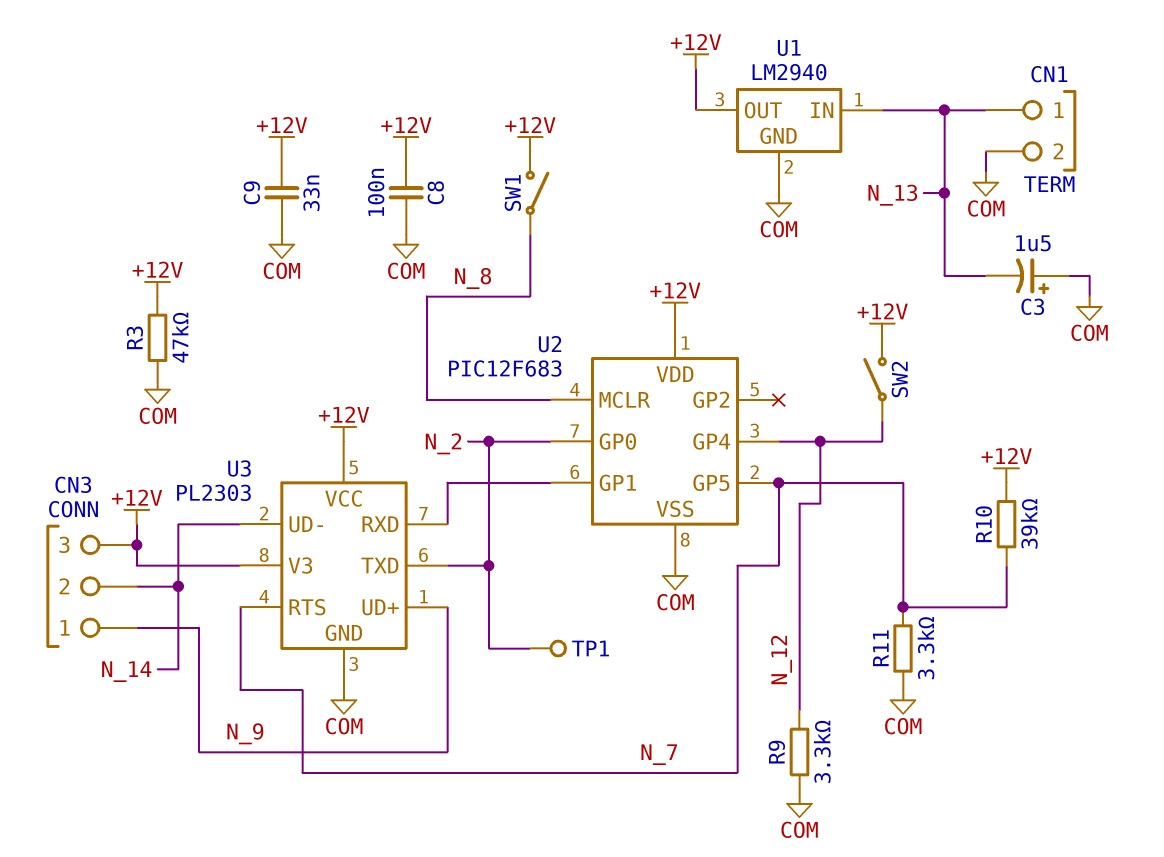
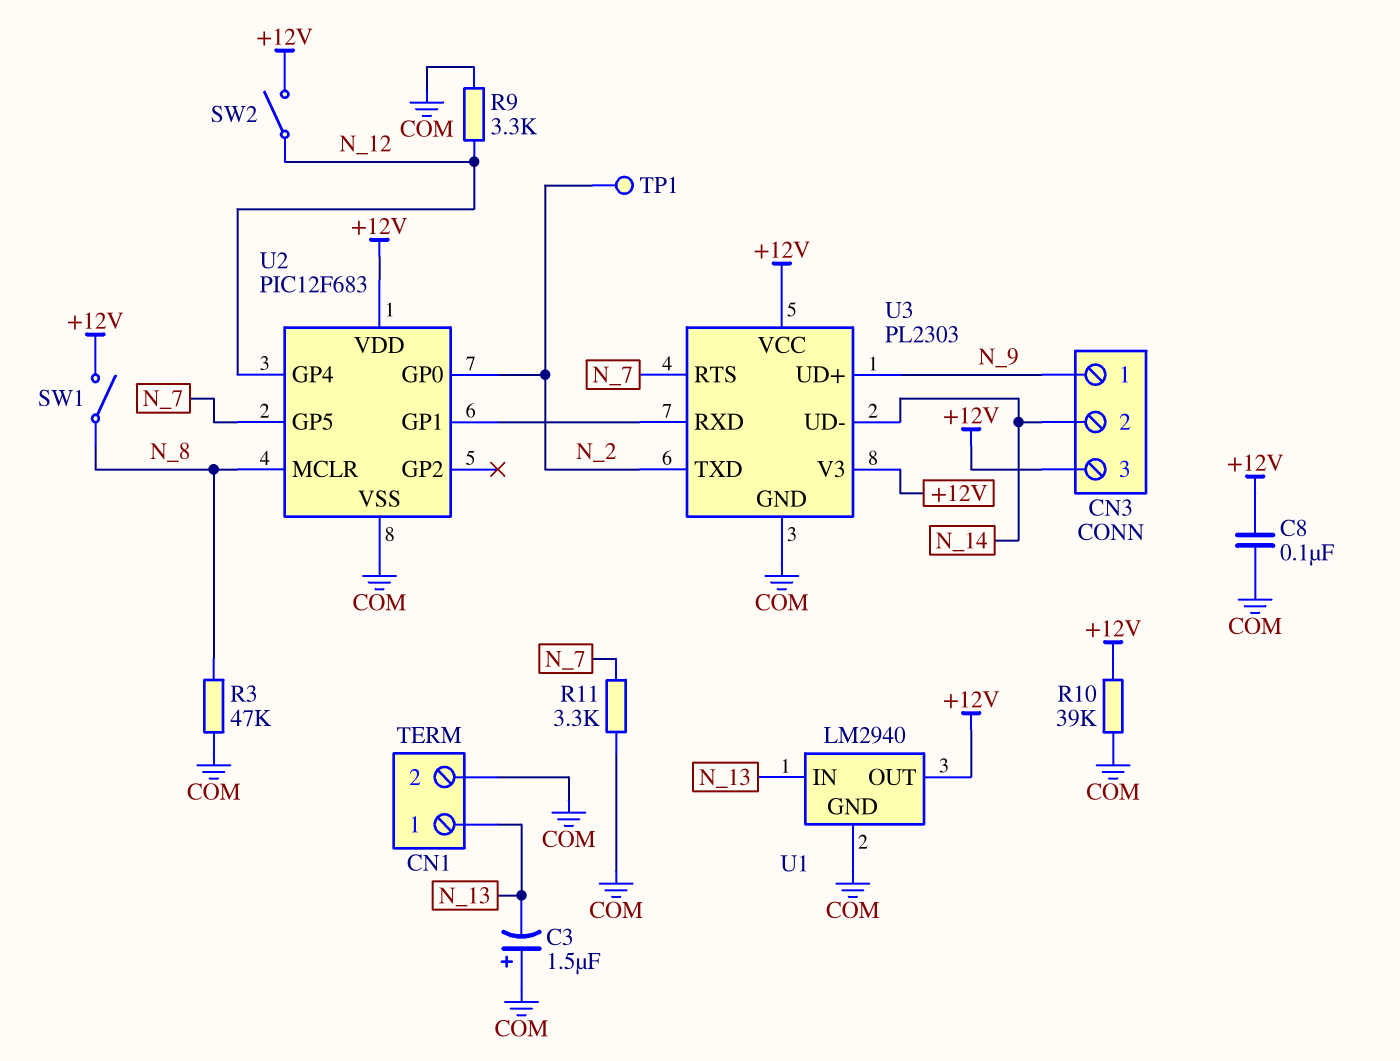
C9: 33nF (+12V, COM) -> none
R3: 47k (+12V, COM) -> 47k (COM, N_8)
R10: 39k (+12V, N_7) -> 39k (+12V, COM)

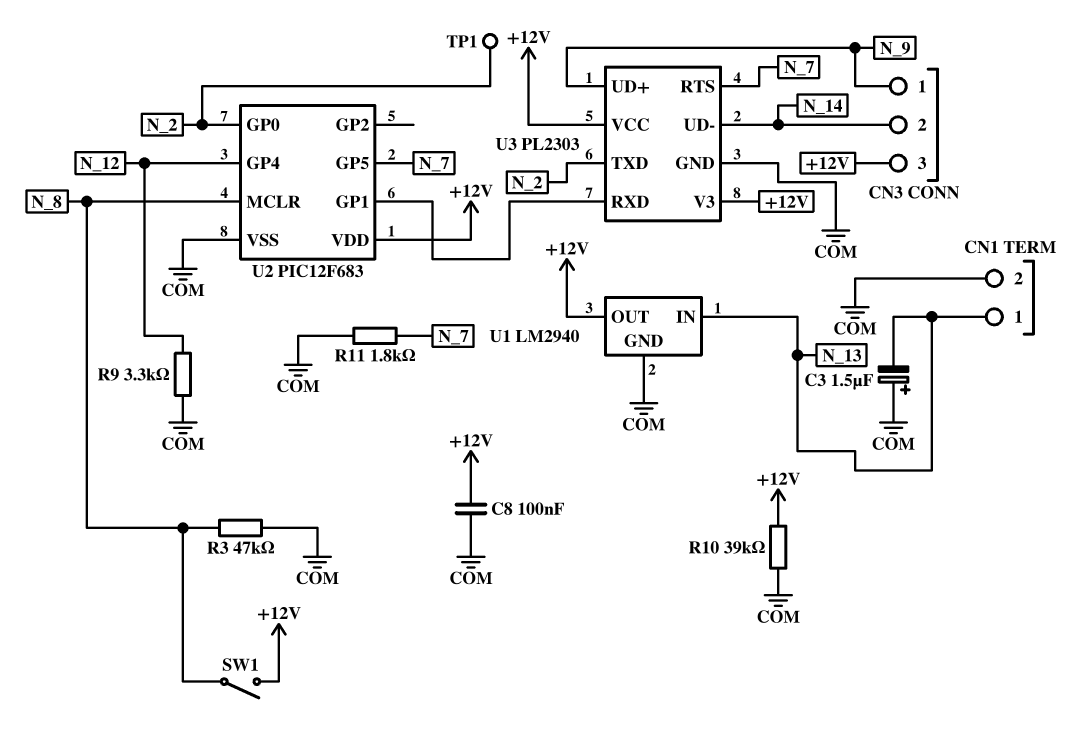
R11: 3.3k (COM, N_7) -> 1.8k (COM, N_7)
SW2: switch (+12V, N_12) -> none

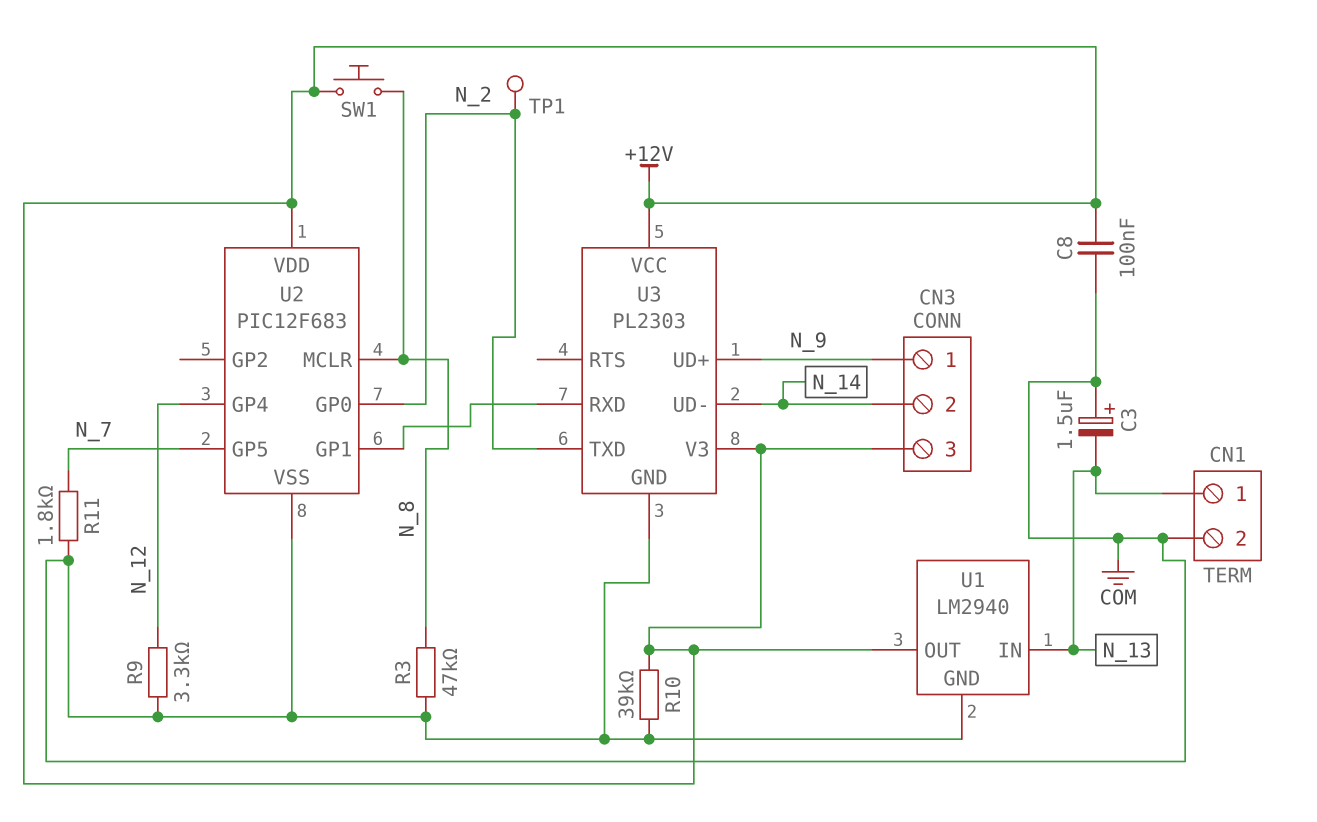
SW1: switch (+12V, N_8) -> button (+12V, N_8)
U3 pin RTS: N_7 -> none

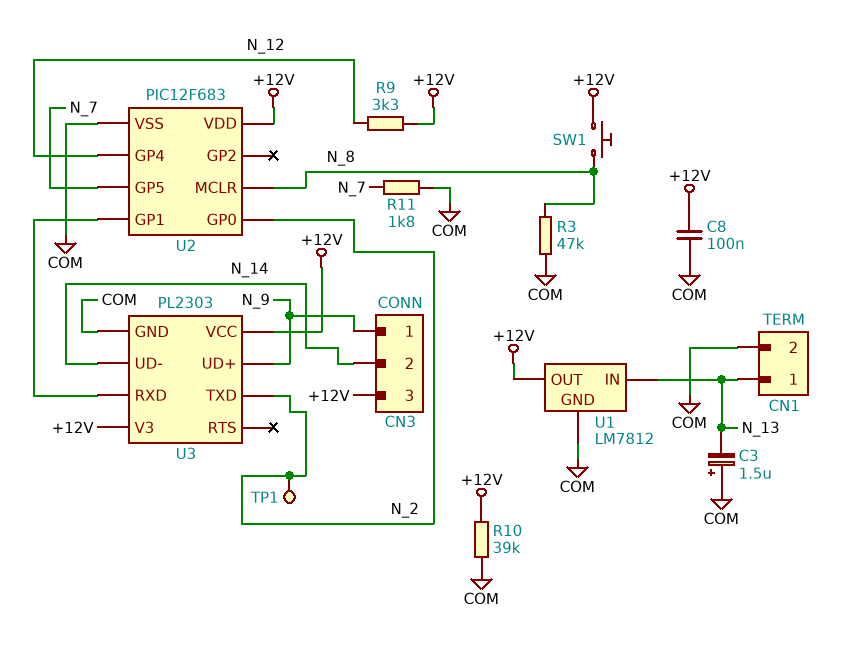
R9: 3.3k (COM, N_12) -> 3.3k (+12V, N_12)
U1: LM2940 -> LM7812

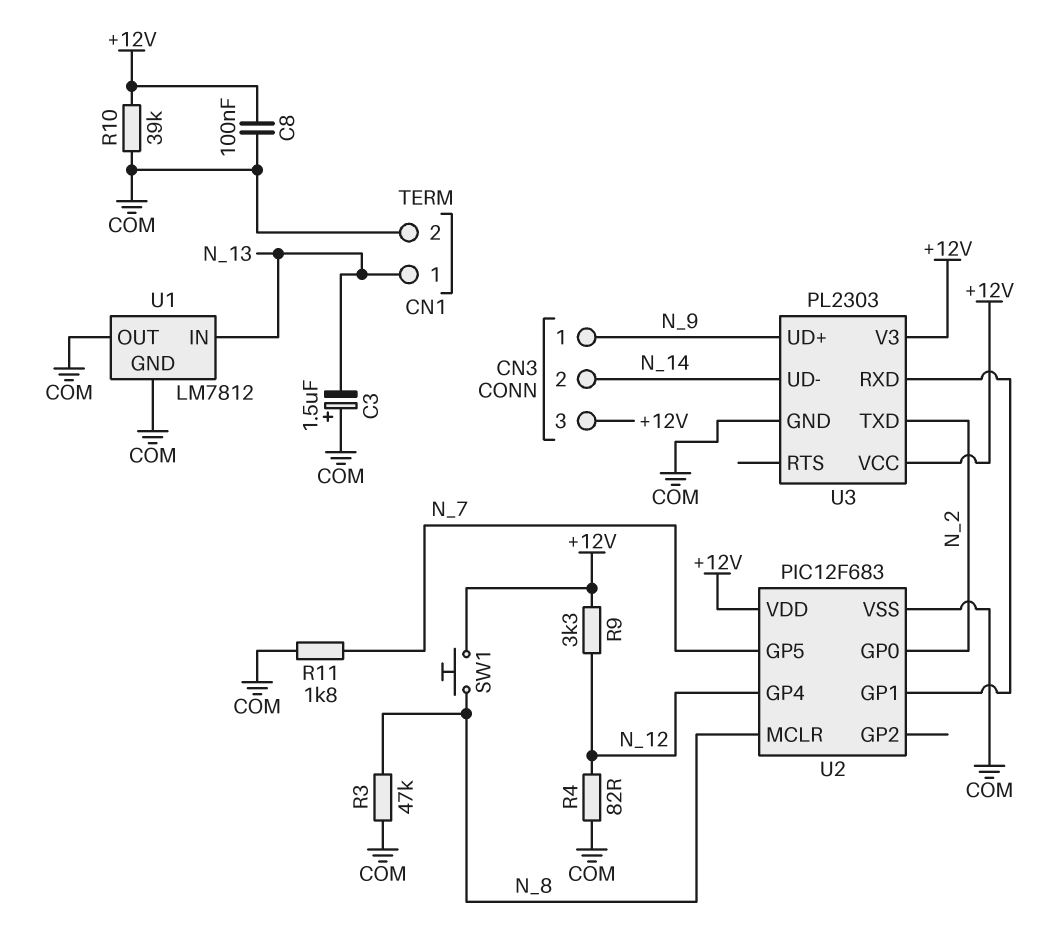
R4: none -> 82 (COM, N_12)
TP1: test point (N_2) -> none
U1 pin OUT: +12V -> COM

